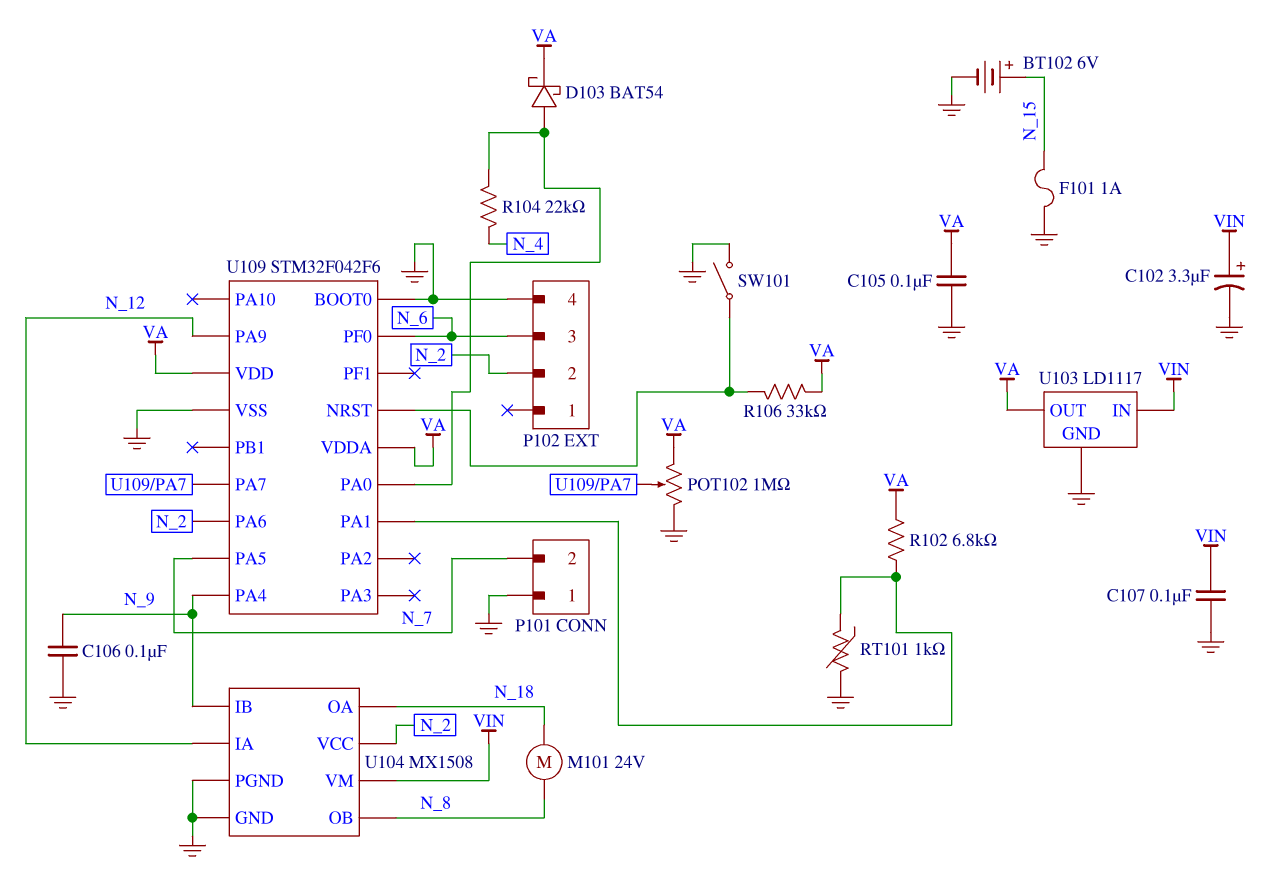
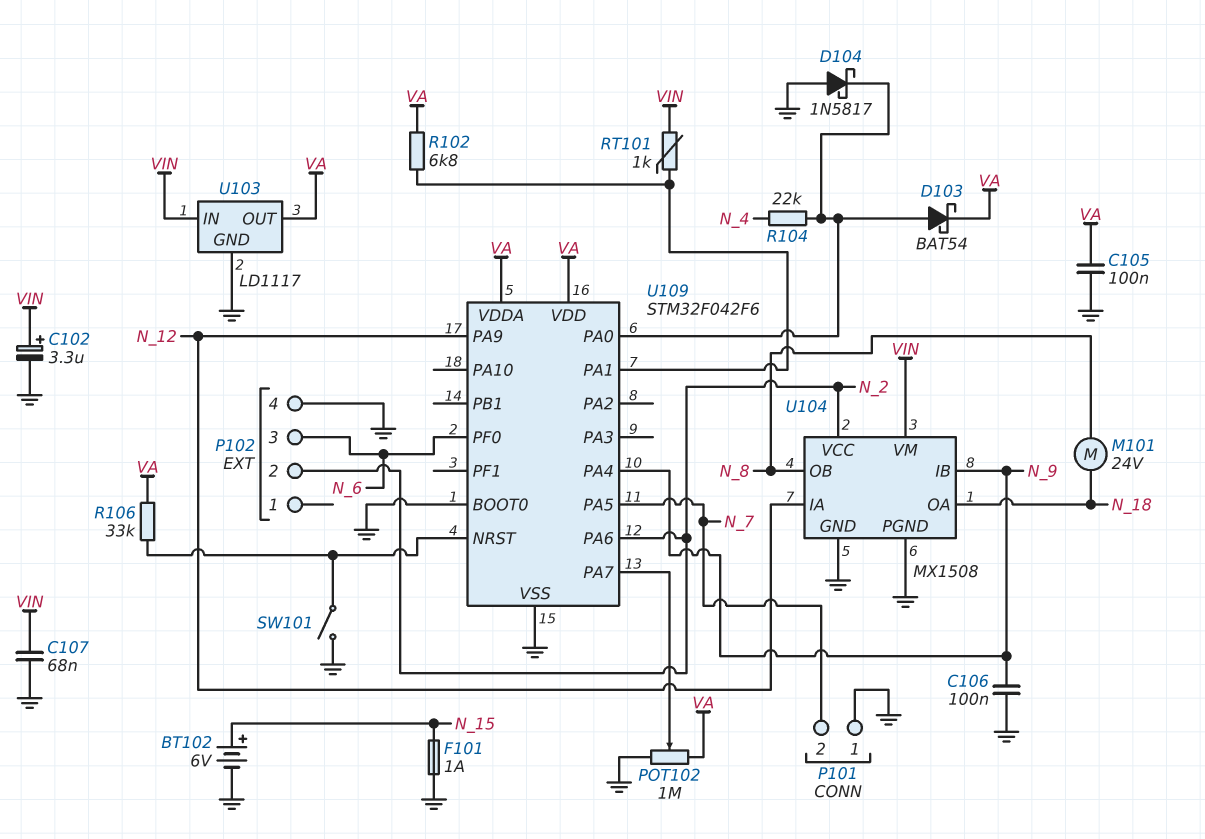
C107: 100nF (GND, VIN) -> 68nF (GND, VIN)
D104: none -> schottky 1N5817 (A GND, K U109/PA0)
RT101: 1k (GND, U109/PA1) -> 1k (U109/PA1, VIN)

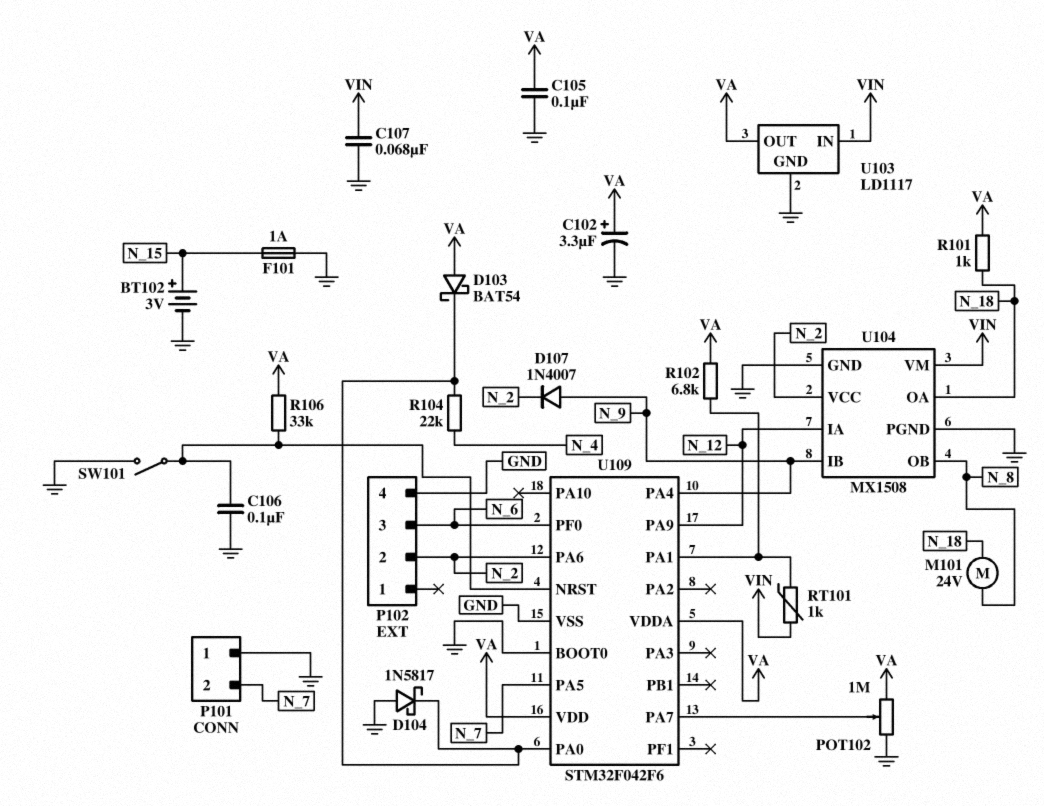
BT102: 6V (plus N_15, minus GND) -> 3V (plus N_15, minus GND)
C102: 3.3uF (plus VIN, minus GND) -> 3.3uF (plus VA, minus GND)
C106: 100nF (GND, N_9) -> 100nF (GND, U109/NRST)
D103: schottky BAT54 (A U109/PA0, K VA) -> schottky BAT54 (A VA, K U109/PA0)
D107: none -> diode 1N4007 (A N_9, K N_2)
R101: none -> 1k (N_18, VA)

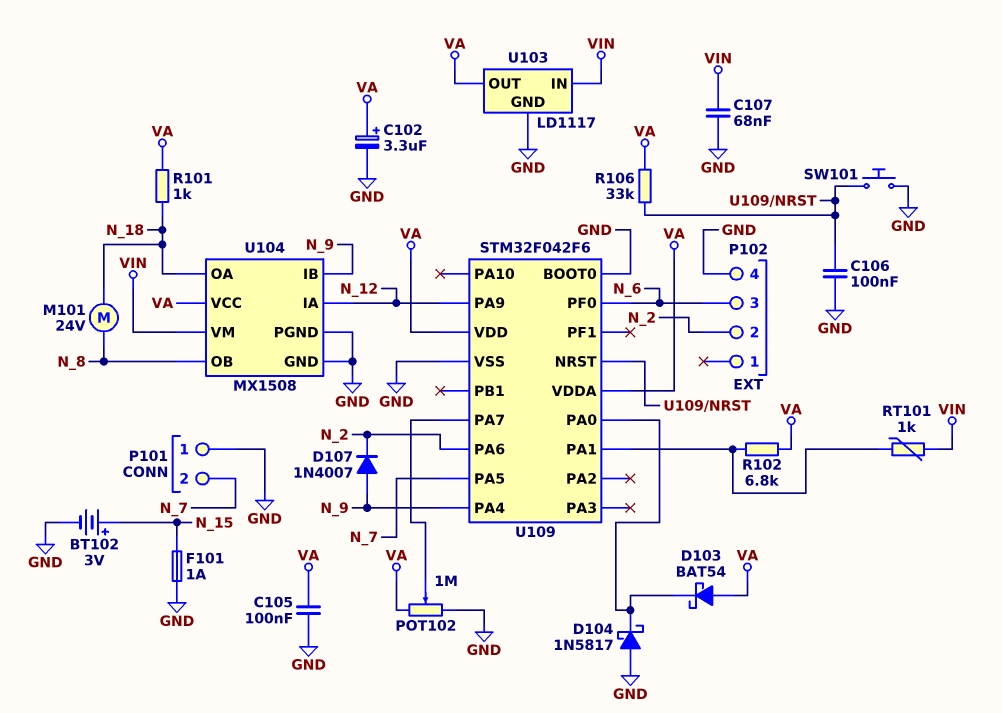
R104: 22k (N_4, U109/PA0) -> none
SW101: switch (GND, U109/NRST) -> button (GND, U109/NRST)
U104 pin VCC: N_2 -> VA

